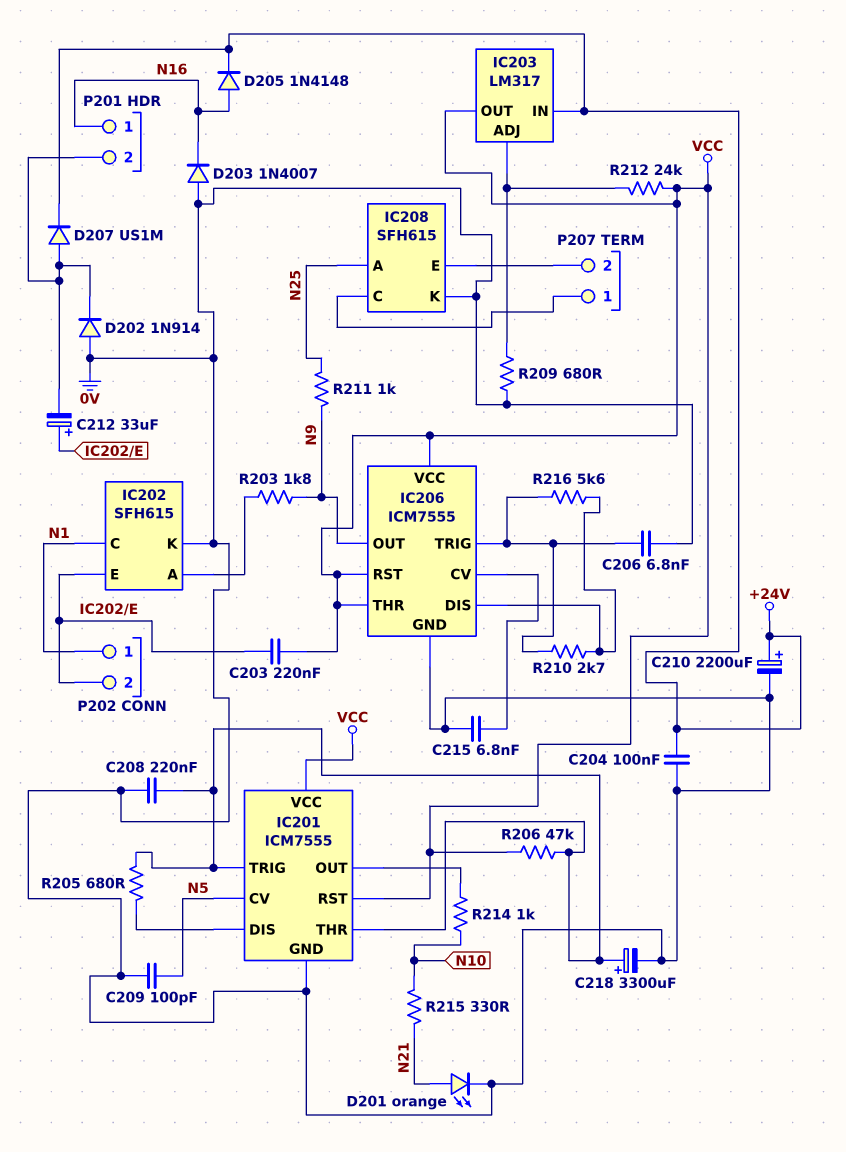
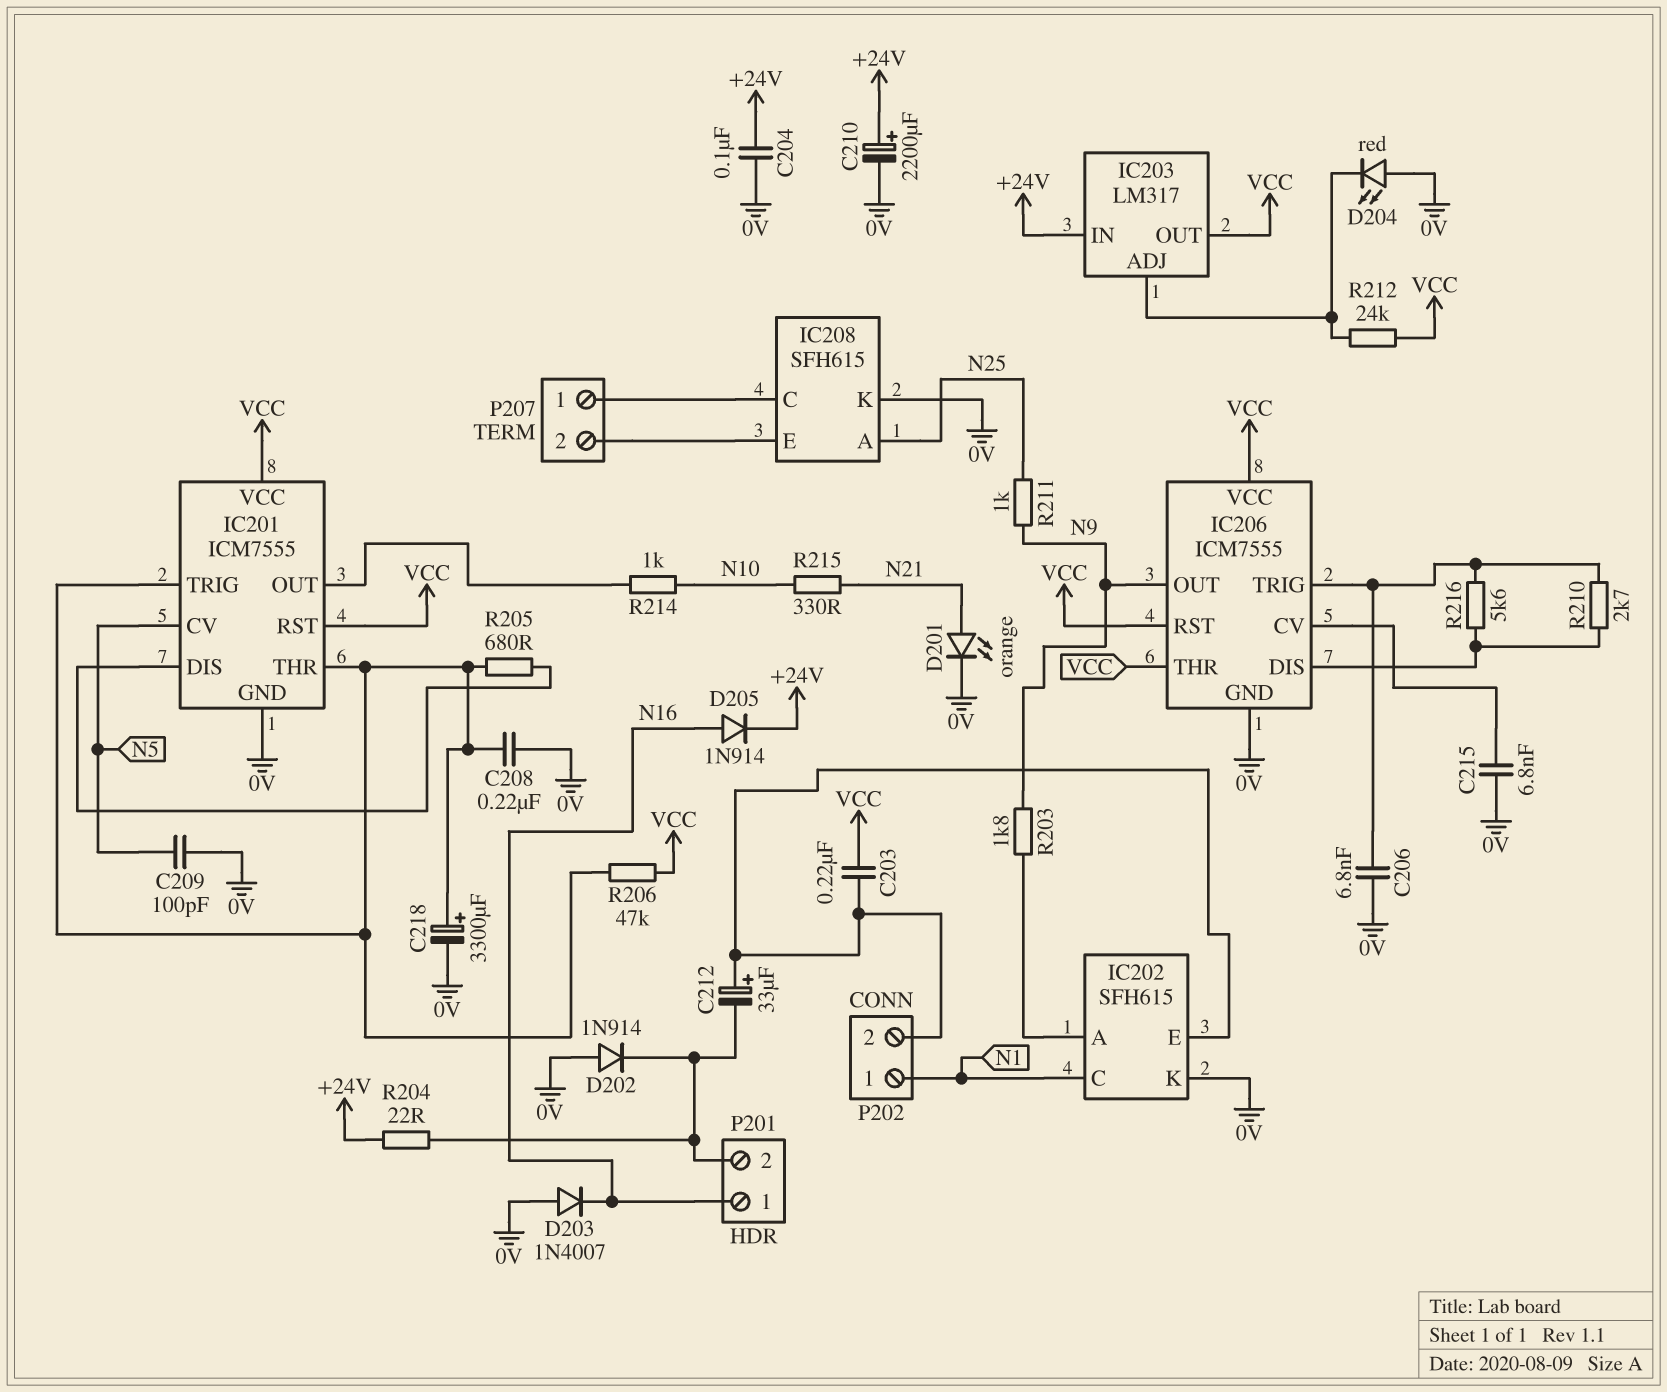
D204: none -> LED red (A 0V, K IC203/ADJ)
D205: diode 1N4148 (A N16, K +24V) -> diode 1N914 (A N16, K +24V)
D207: diode US1M (A P201/2, K +24V) -> none
R204: none -> 22 (+24V, P201/2)
R209: 680 (0V, IC203/ADJ) -> none

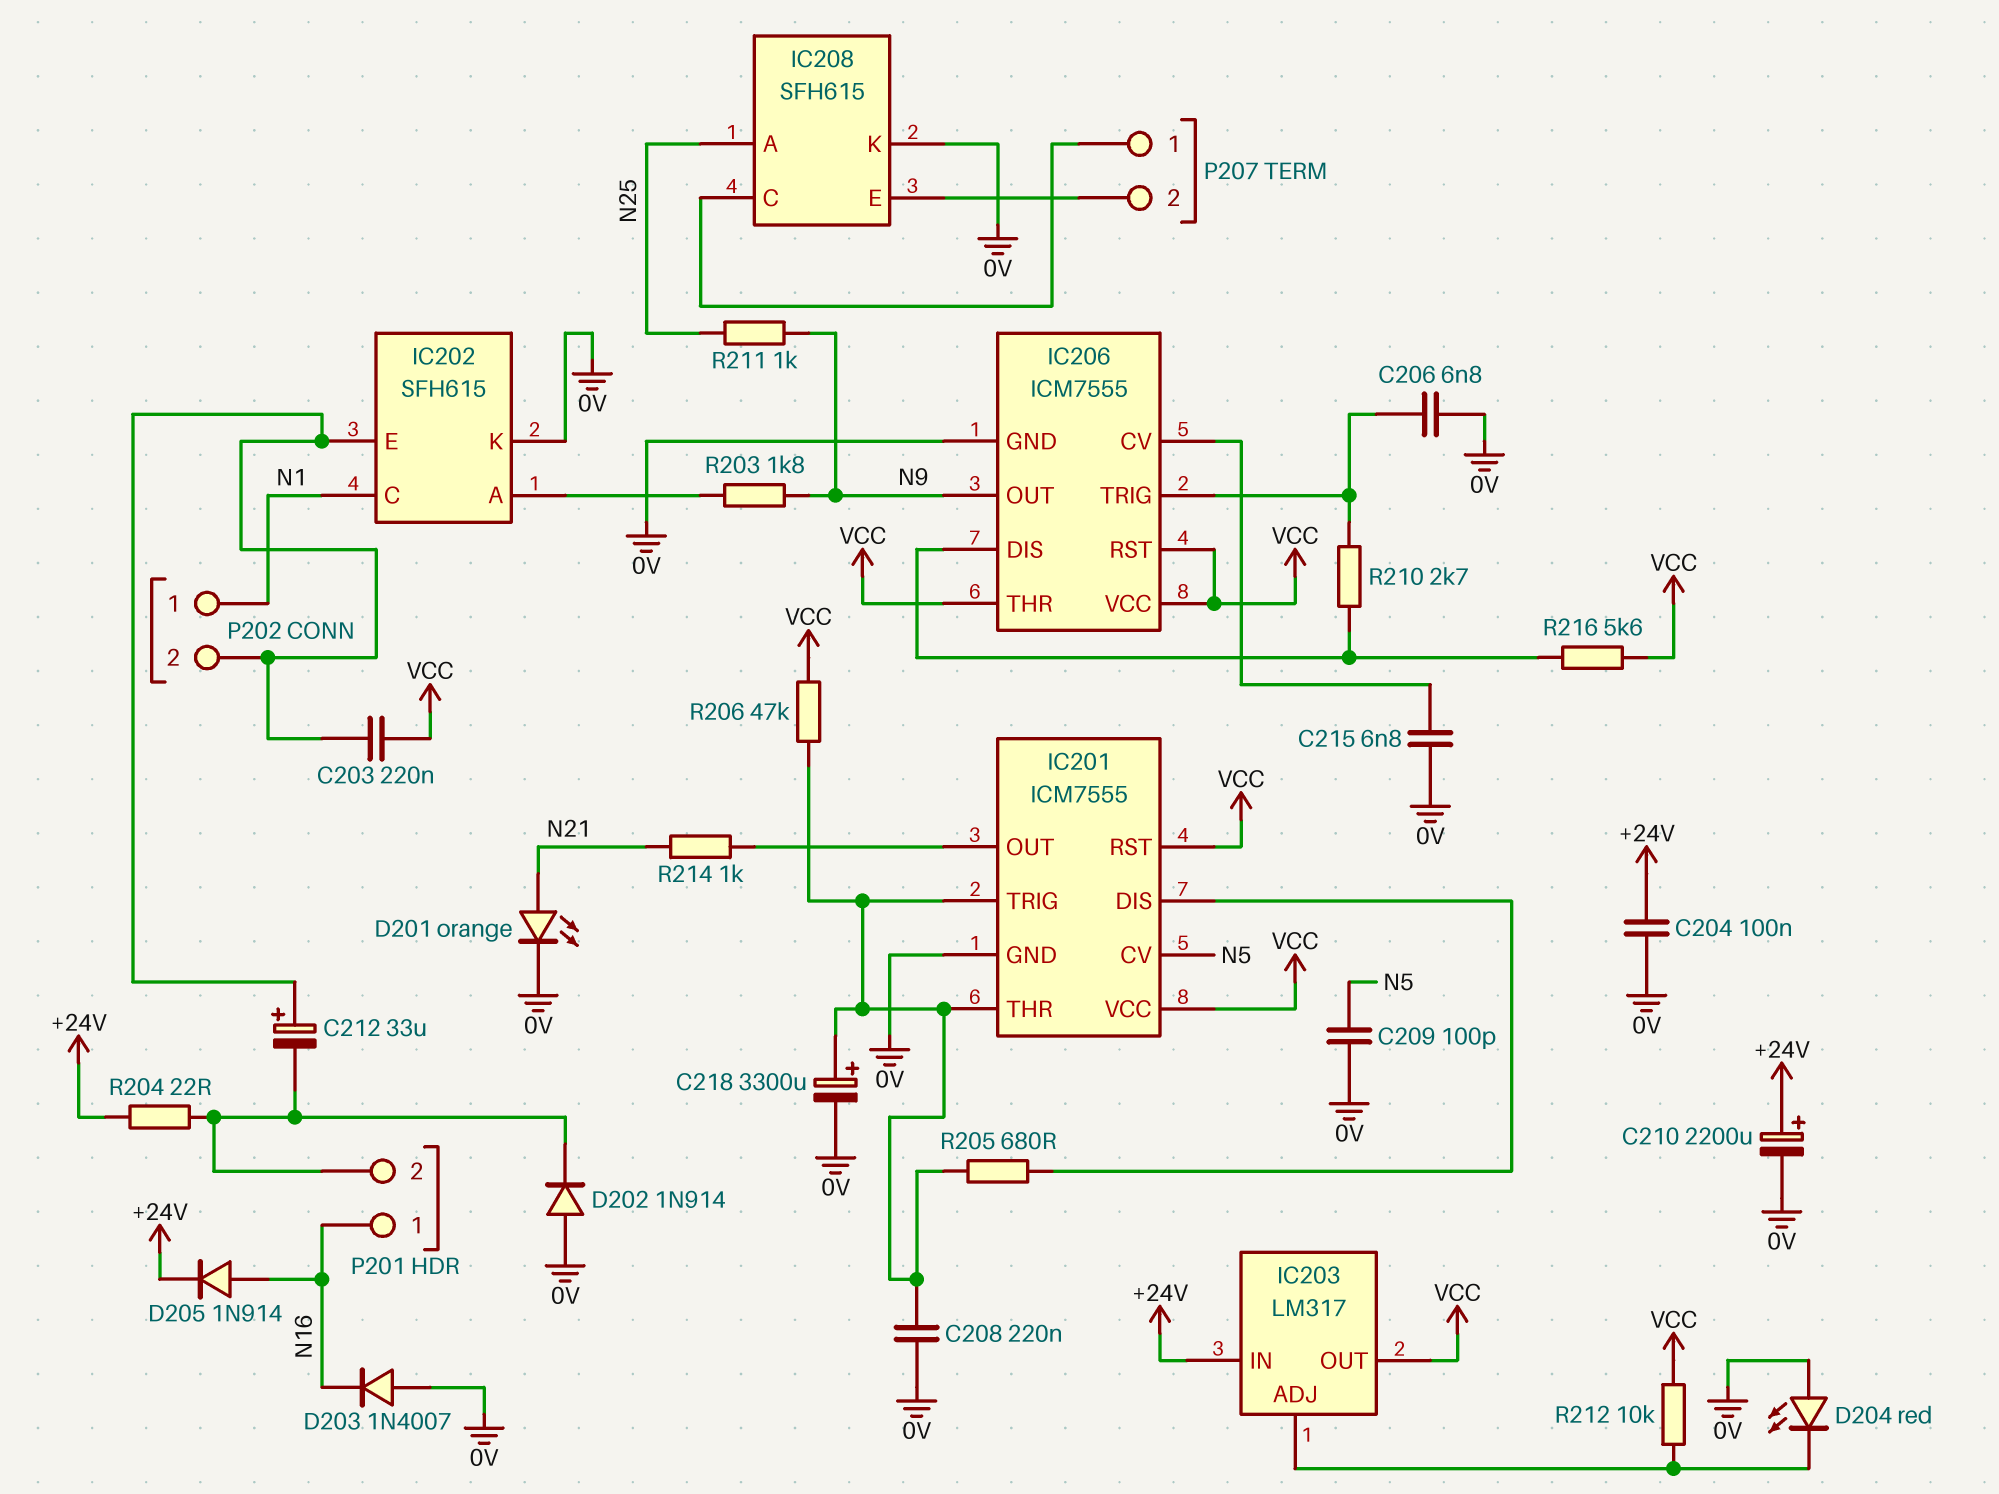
R212: 24k (IC203/ADJ, VCC) -> 10k (IC203/ADJ, VCC)
R214: 1k (IC201/OUT, N10) -> 1k (IC201/OUT, N21)
R215: 330 (N10, N21) -> none
R216: 5.6k (IC206/DIS, IC206/TRIG) -> 5.6k (IC206/DIS, VCC)

